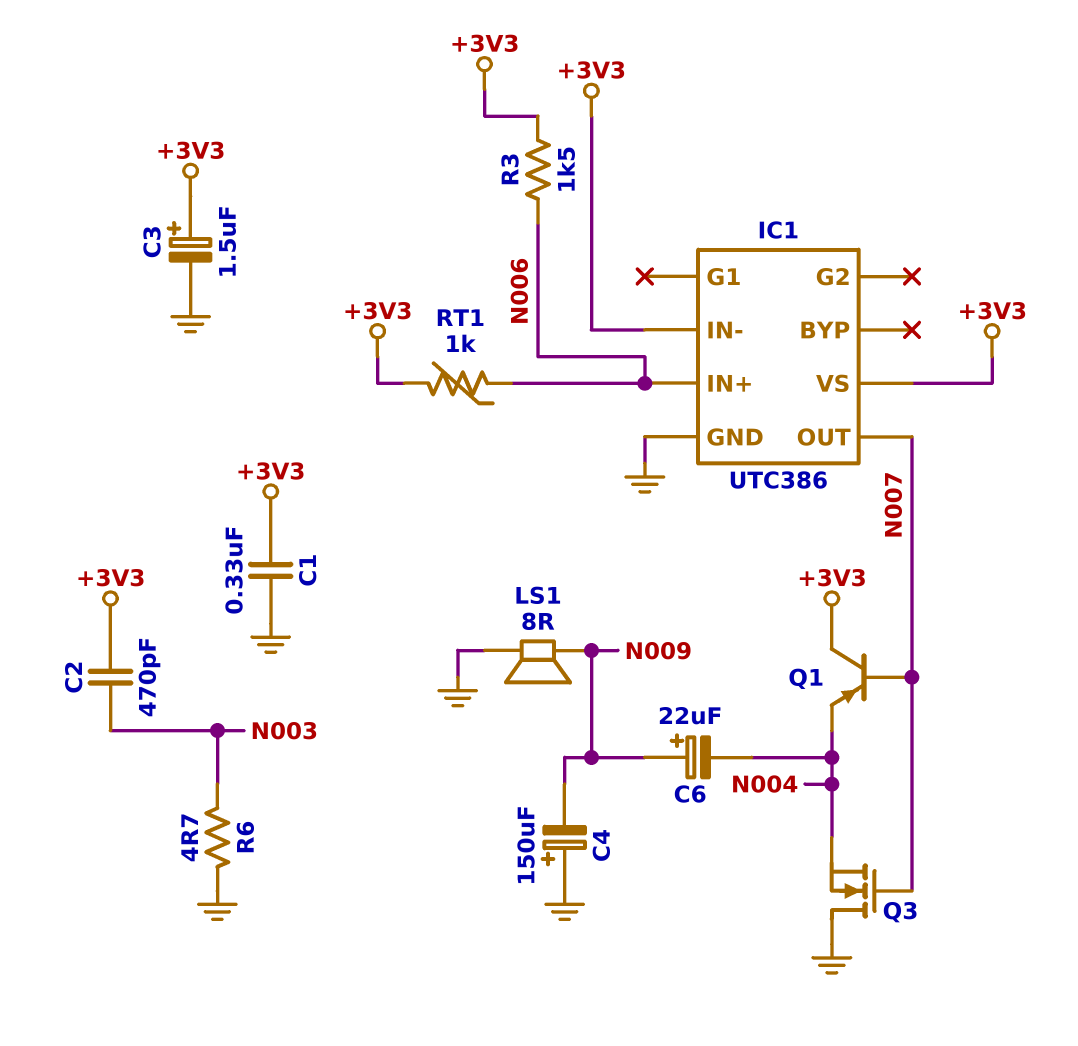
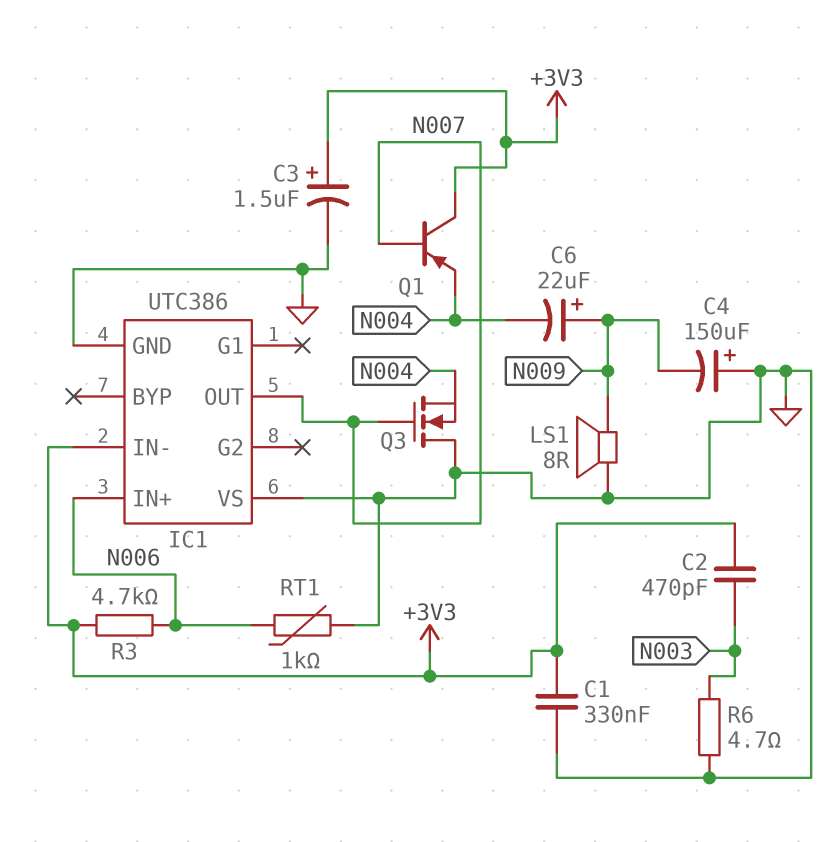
IC1 pin VS: +3V3 -> GND
R3: 1.5k (+3V3, N006) -> 4.7k (+3V3, N006)
RT1: 1k (+3V3, N006) -> 1k (GND, N006)

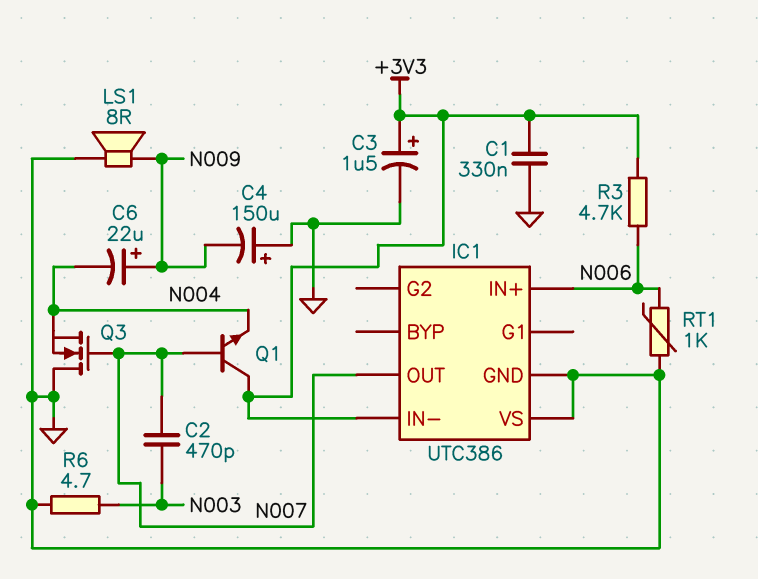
C2: 470pF (+3V3, N003) -> 470pF (N003, N007)
Q1: PNP (B N007, C +3V3, E N004) -> NPN (B N007, C +3V3, E N004)

